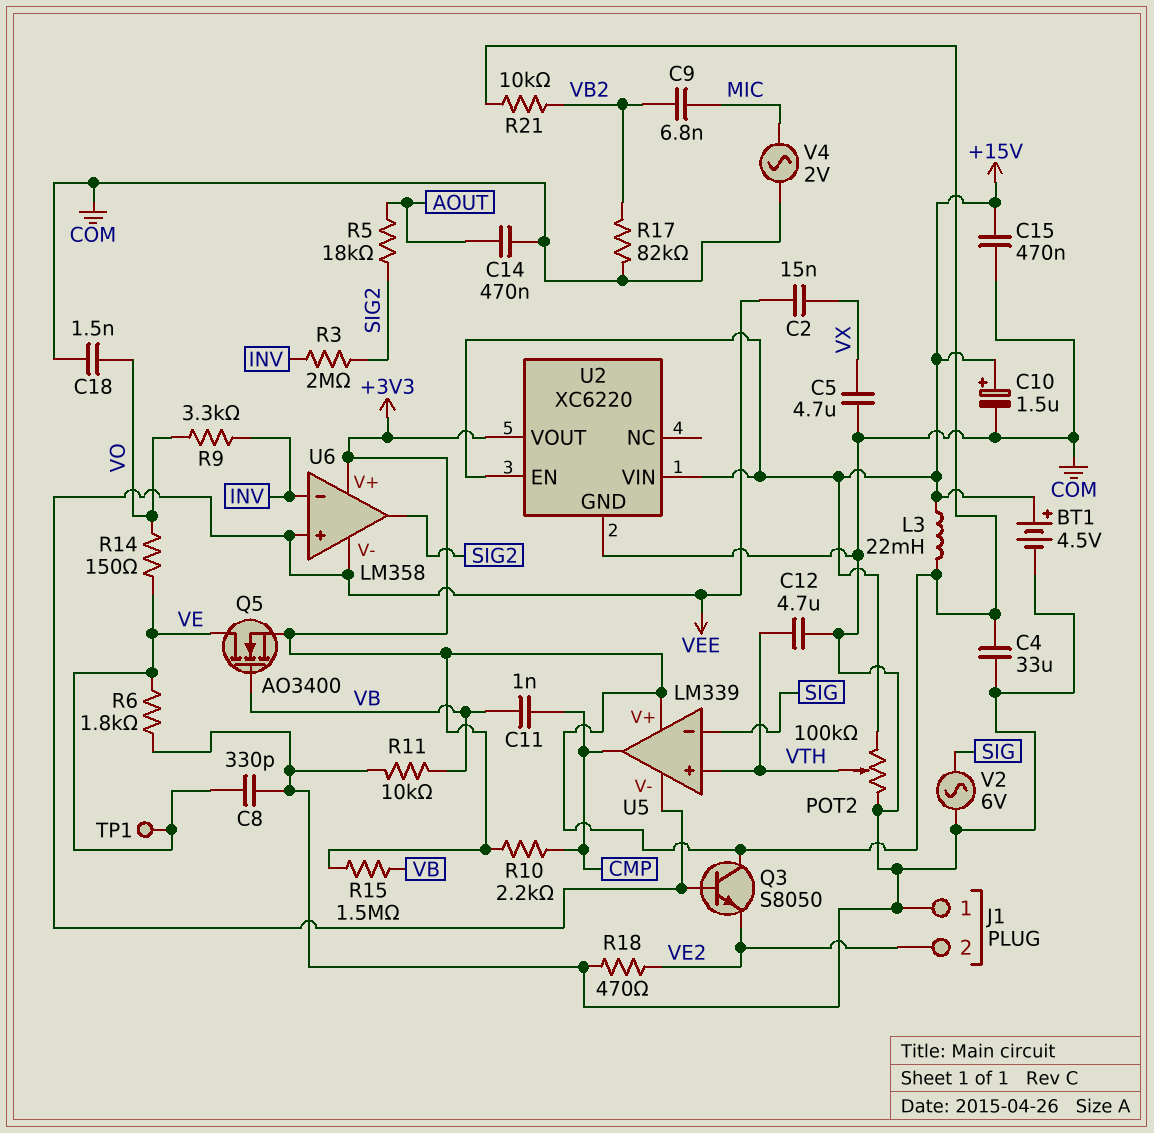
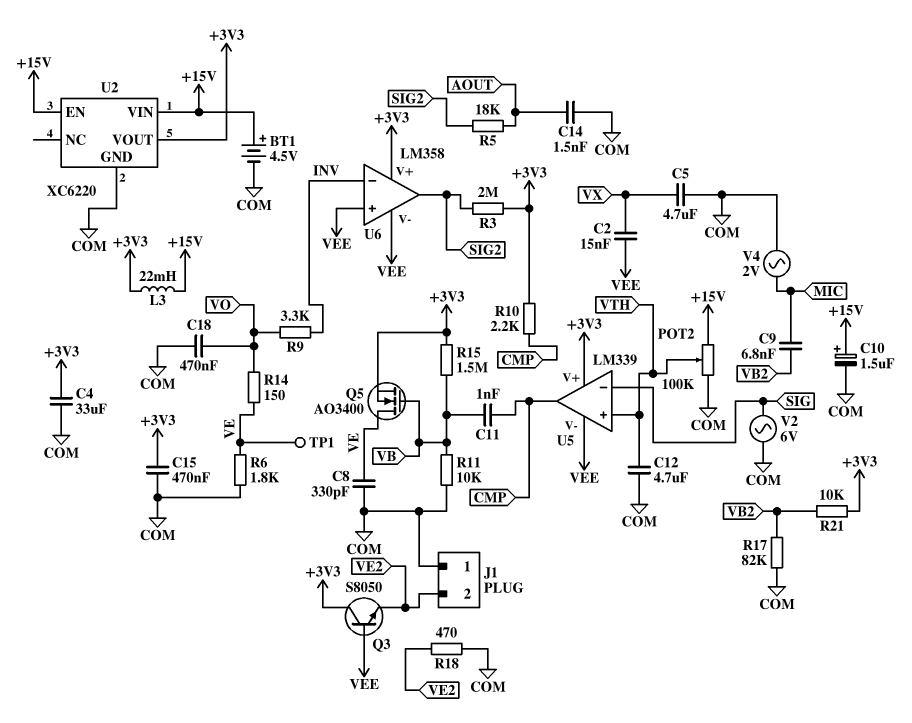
C14: 470nF (AOUT, COM) -> 1.5nF (AOUT, COM)
C15: 470nF (+15V, COM) -> 470nF (+3V3, COM)
C18: 1.5nF (COM, VO) -> 470nF (COM, VO)
R3: 2M (INV, SIG2) -> 2M (+3V3, SIG2)

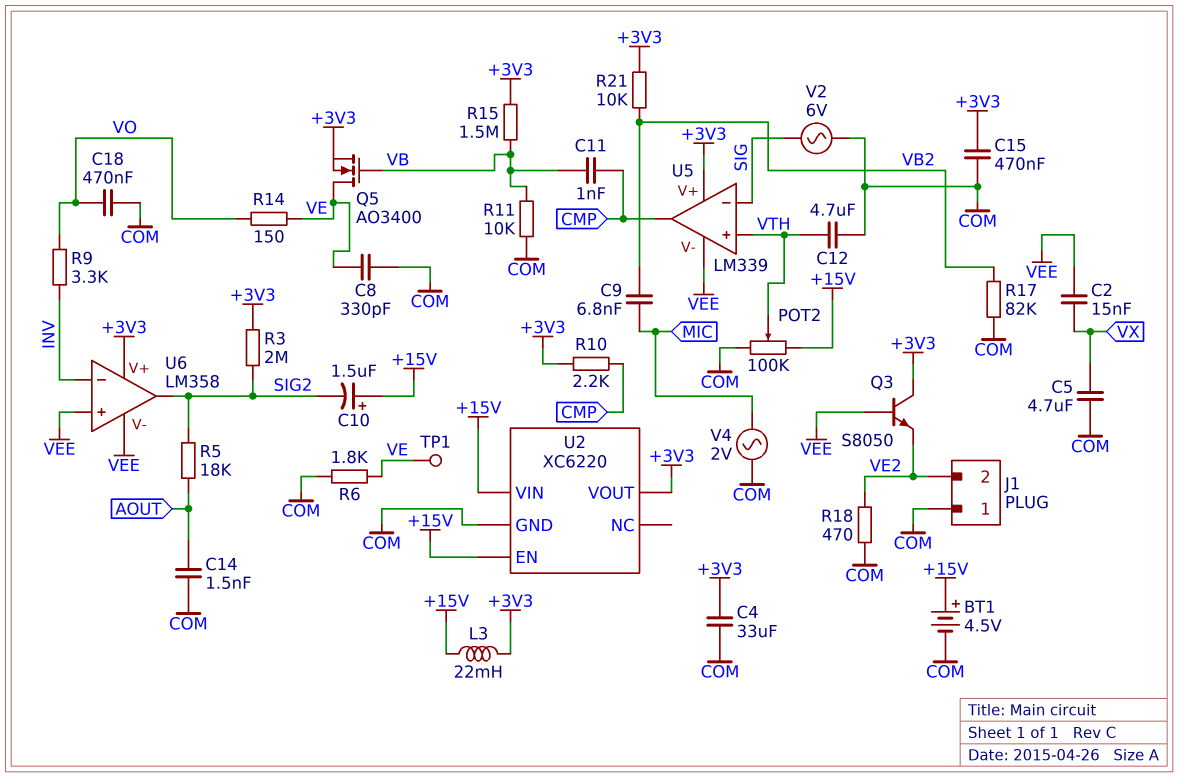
C10: 1.5uF (plus +15V, minus COM) -> 1.5uF (plus +15V, minus SIG2)

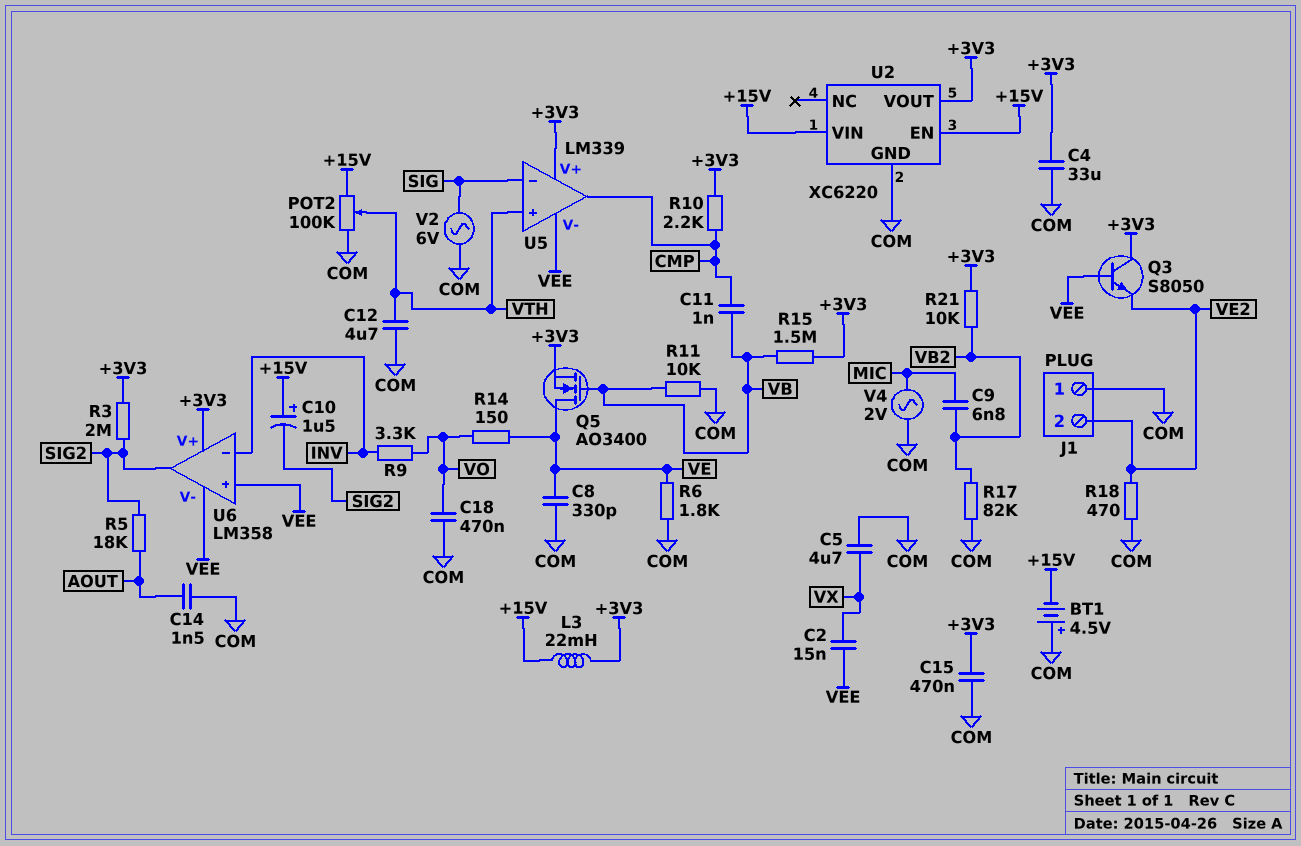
BT1: 4.5V (plus +15V, minus COM) -> 4.5V (plus COM, minus +15V)
TP1: test point (VE) -> none

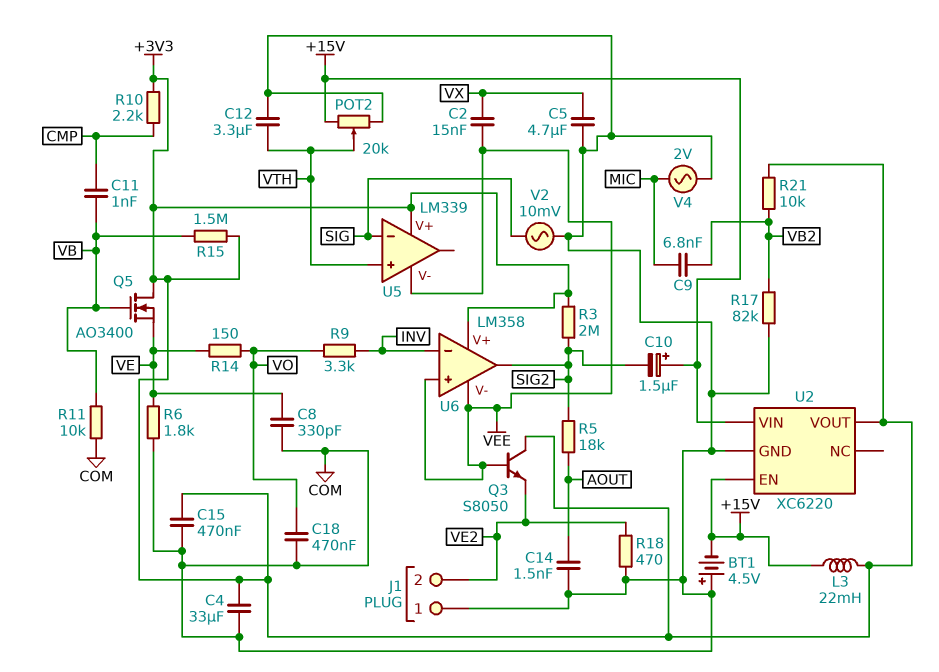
C12: 4.7uF (COM, VTH) -> 3.3uF (COM, VTH)
POT2: 100k (+15V, COM, wiper VTH) -> 20k (+15V, COM, wiper VTH)
Q5: NMOS AO3400 (G VB, D VE, S +3V3) -> NMOS AO3400 (G VB, D +3V3, S VE)
U5 pin out: CMP -> none
V2: AC 6V (COM, SIG) -> AC 10mV (COM, SIG)

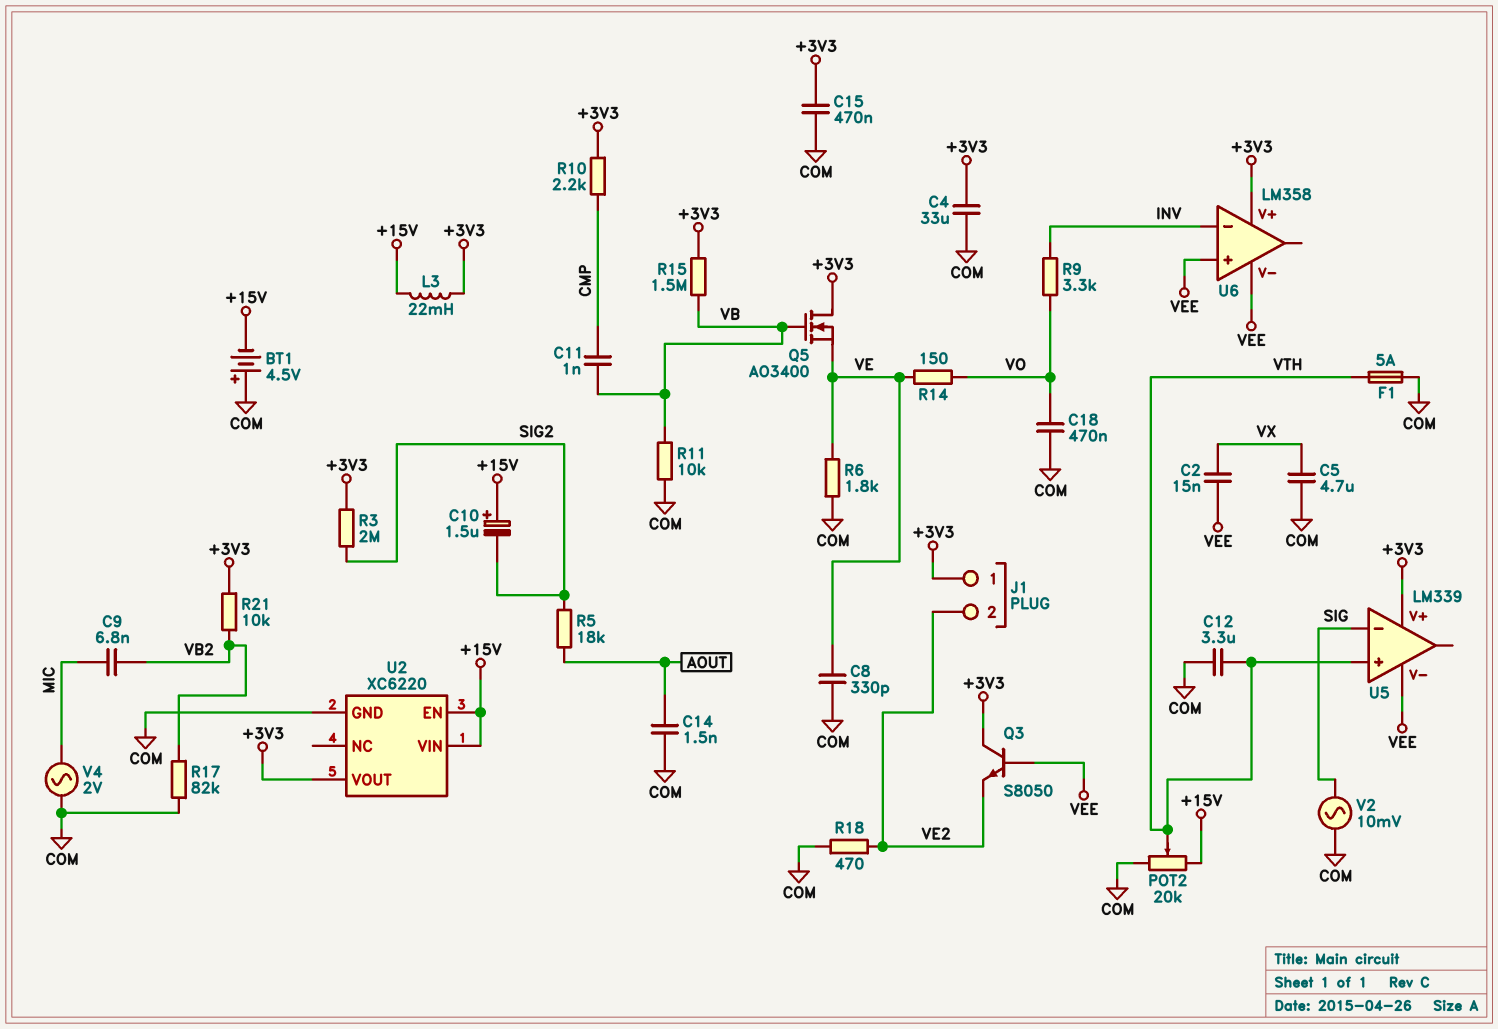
F1: none -> 5A (COM, VTH)
J1 pin 1: COM -> +3V3
U6 pin out: SIG2 -> none

